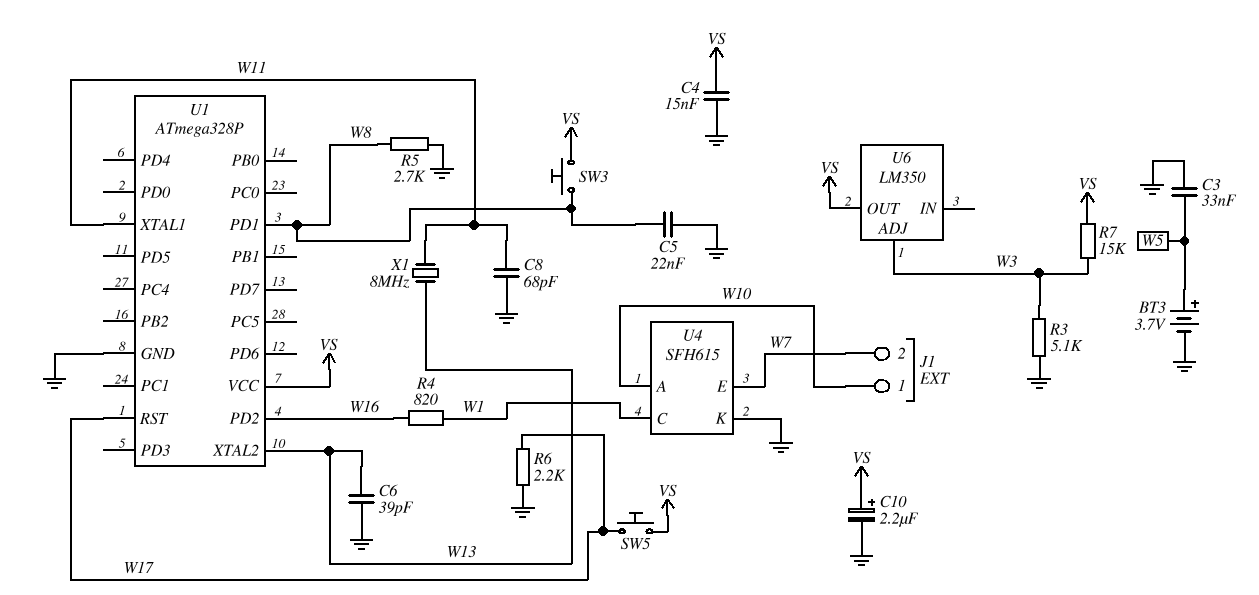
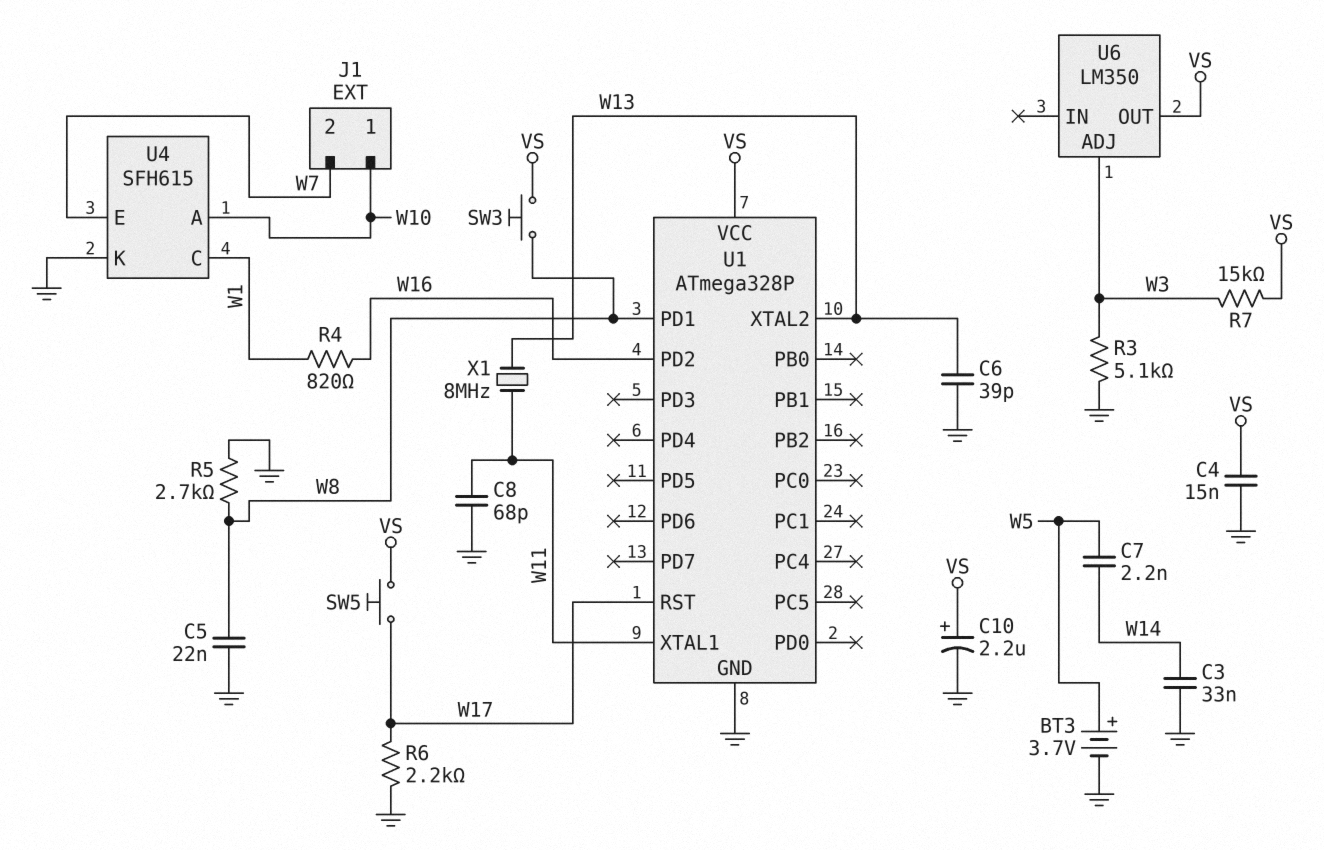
C3: 33nF (GND, W5) -> 33nF (GND, W14)
C7: none -> 2.2nF (W5, W14)

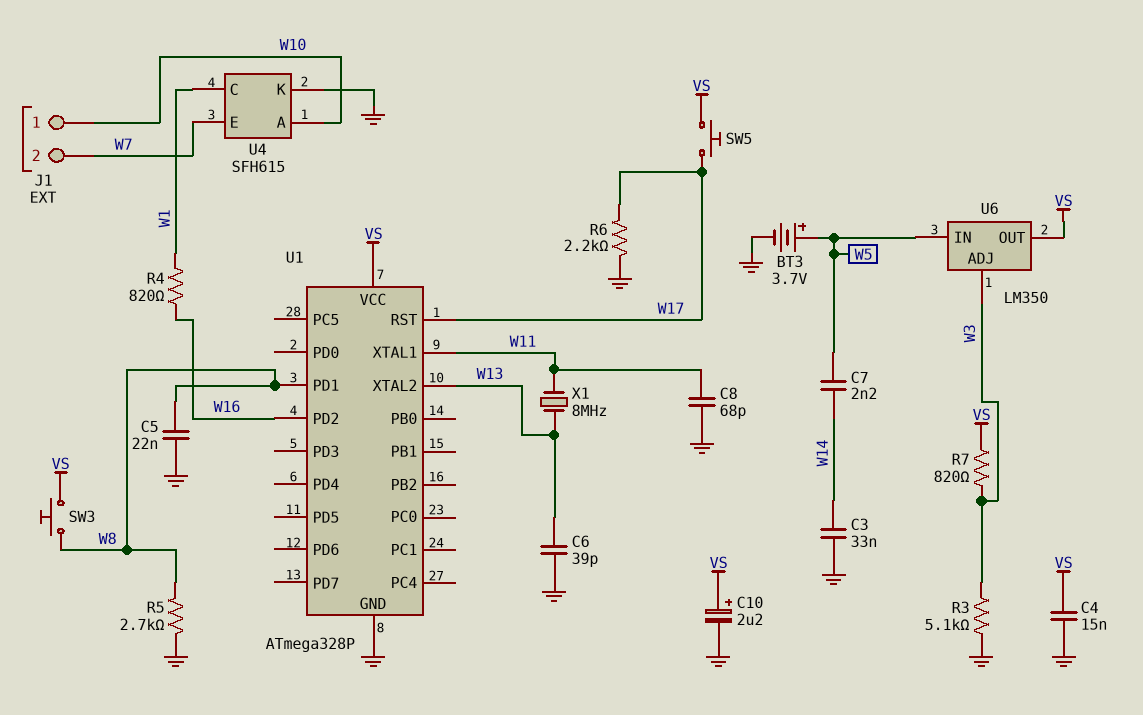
R7: 15k (VS, W3) -> 820 (VS, W3)
U6 pin IN: none -> W5

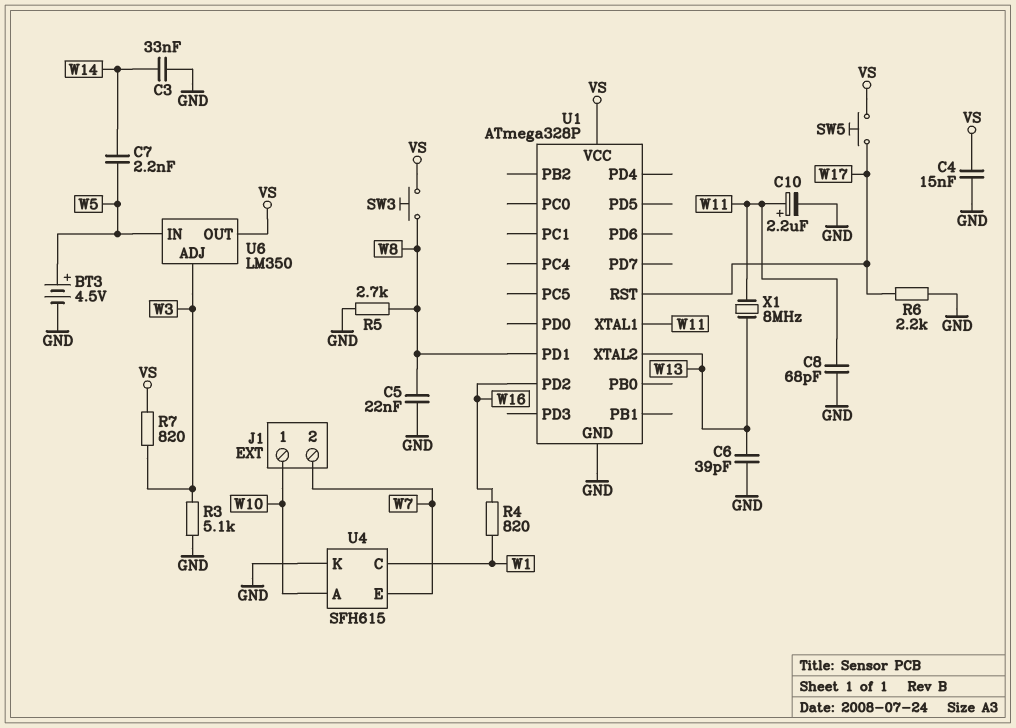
BT3: 3.7V (plus W5, minus GND) -> 4.5V (plus W5, minus GND)
C10: 2.2uF (plus VS, minus GND) -> 2.2uF (plus W11, minus GND)

